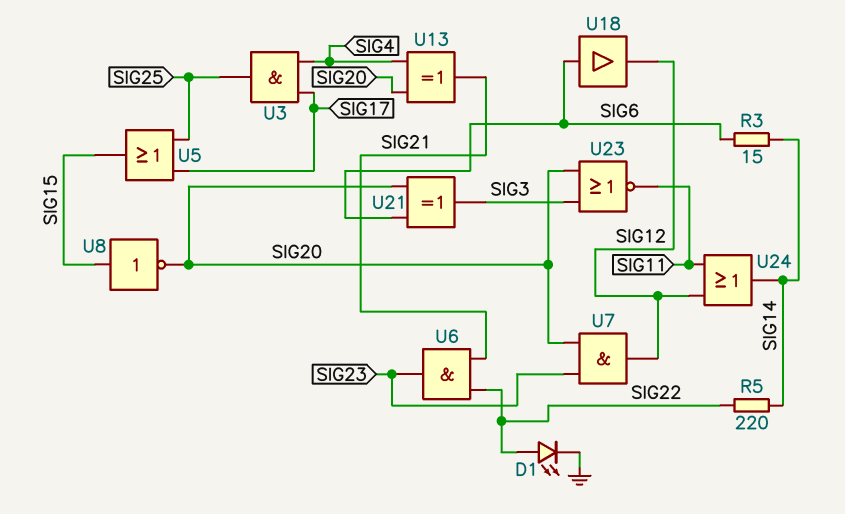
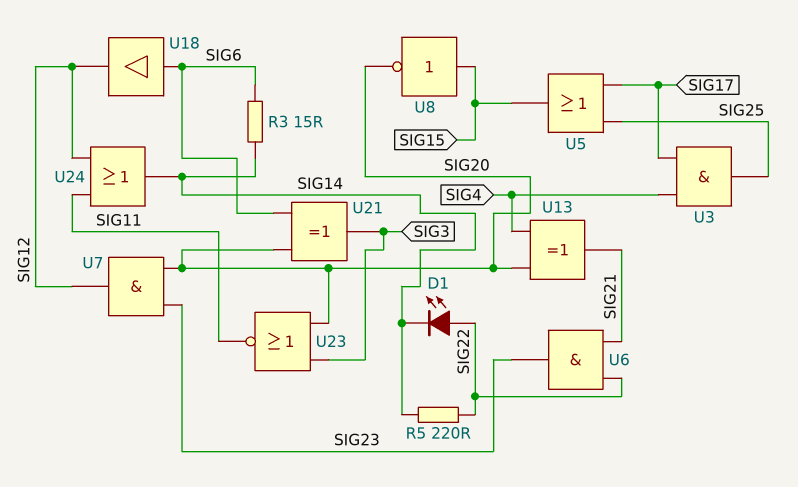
D1: LED (A SIG22, K GND) -> LED (A SIG22, K SIG14)

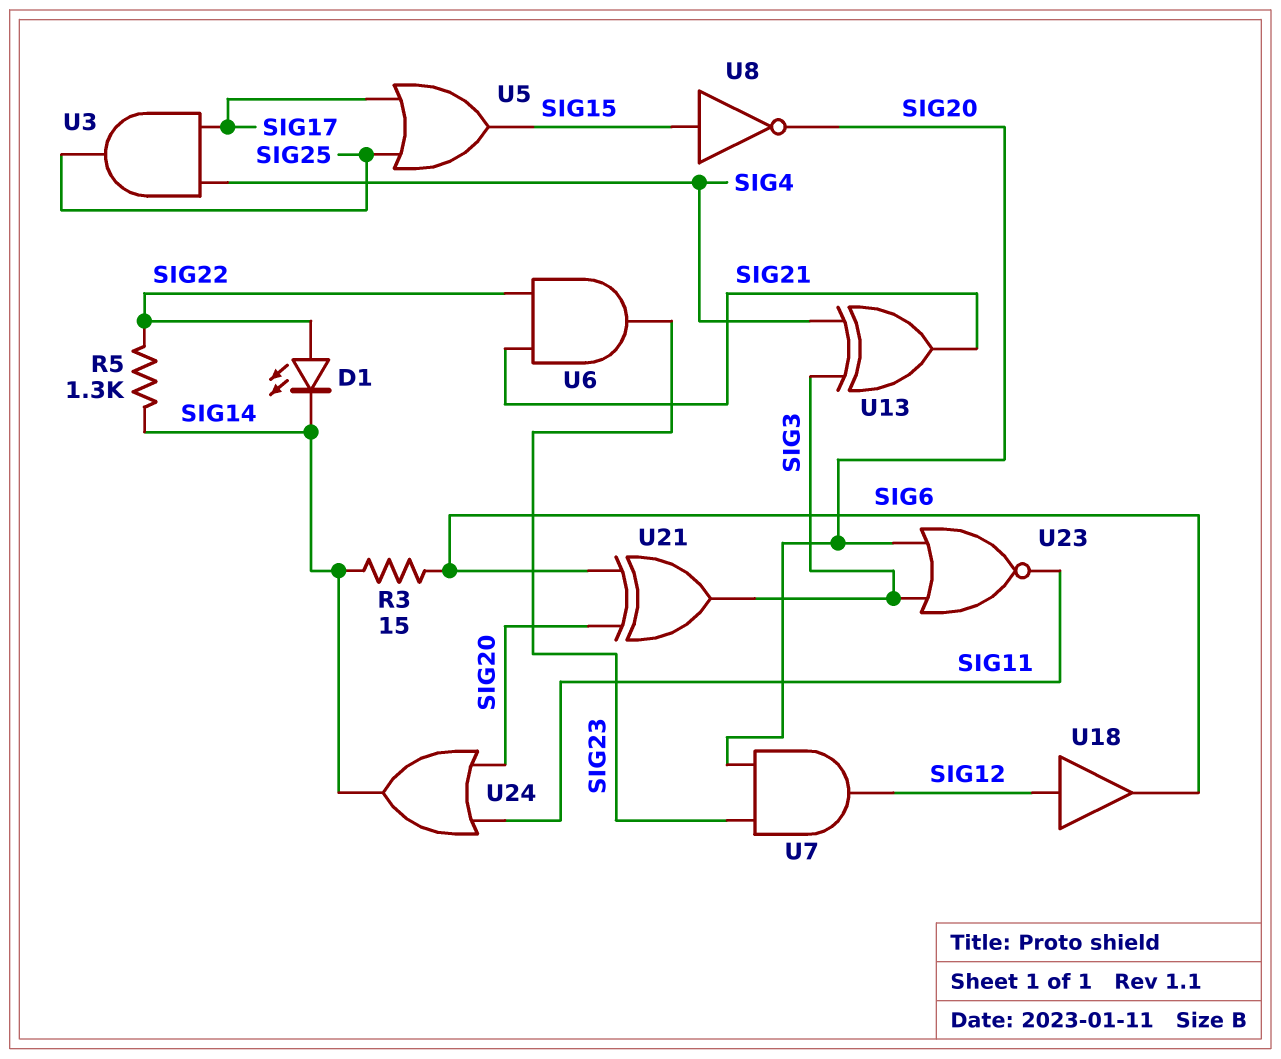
R5: 220 (SIG14, SIG22) -> 1.3k (SIG14, SIG22)
U13: XOR (in SIG4, in SIG20, out SIG21) -> XOR (in SIG3, in SIG4, out SIG21)
U18: buffer (in SIG6, out SIG12) -> buffer (in SIG12, out SIG6)
U24: OR (in SIG11, in SIG12, out SIG14) -> OR (in SIG11, in SIG20, out SIG14)

